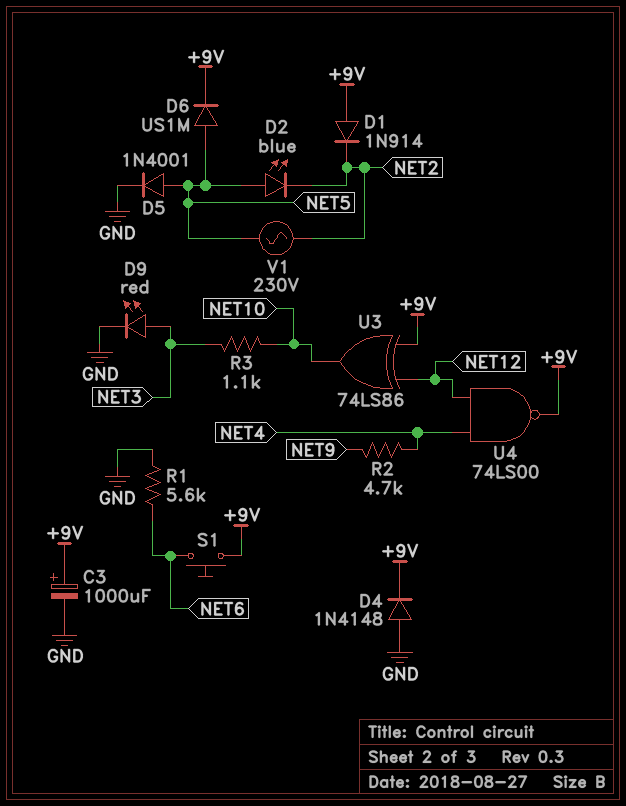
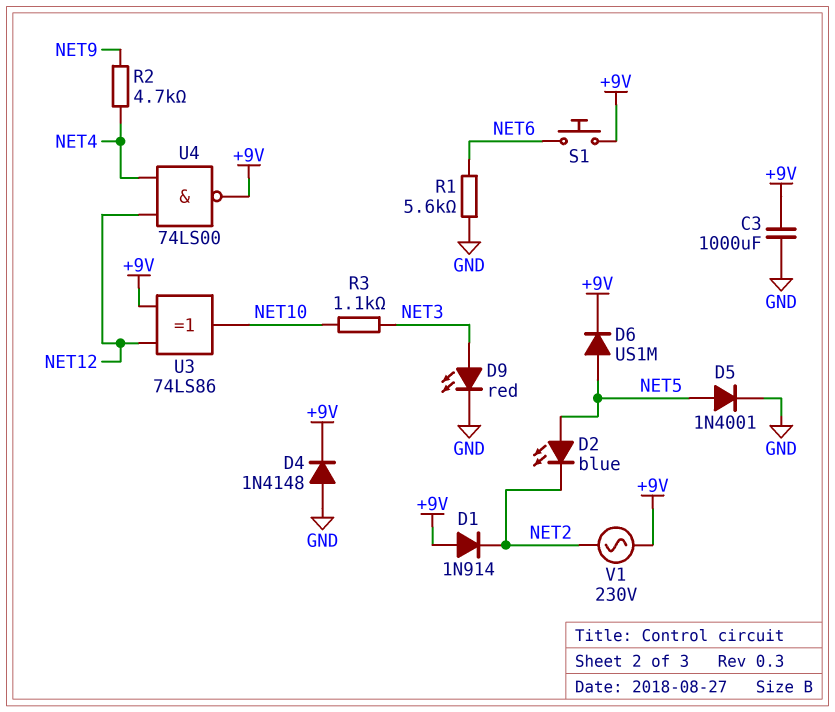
C3: 1000uF (plus +9V, minus GND) -> 1000uF (+9V, GND)
V1: AC 230V (NET2, NET5) -> AC 230V (+9V, NET2)

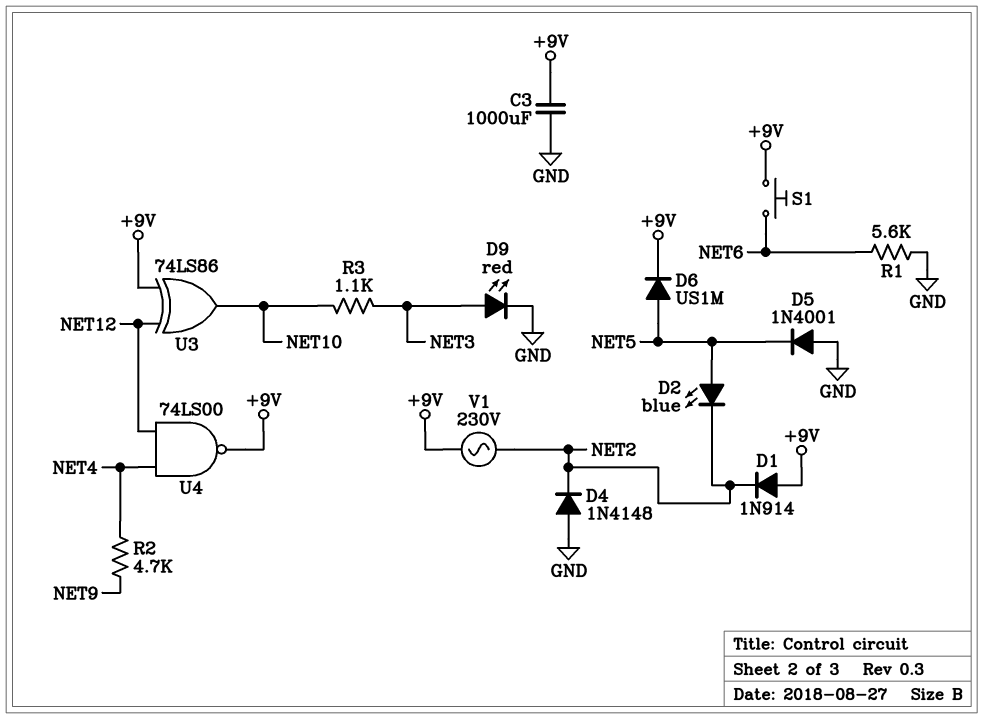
D4: diode 1N4148 (A GND, K +9V) -> diode 1N4148 (A GND, K NET2)
D5: diode 1N4001 (A NET5, K GND) -> diode 1N4001 (A GND, K NET5)

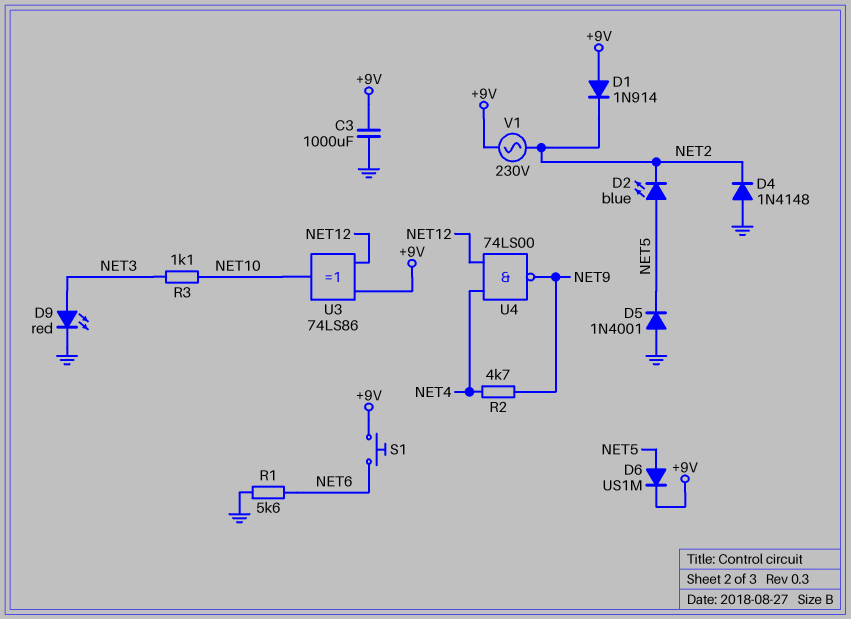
U4: NAND 74LS00 (in NET4, in NET12, out +9V) -> NAND 74LS00 (in NET4, in NET12, out NET9)

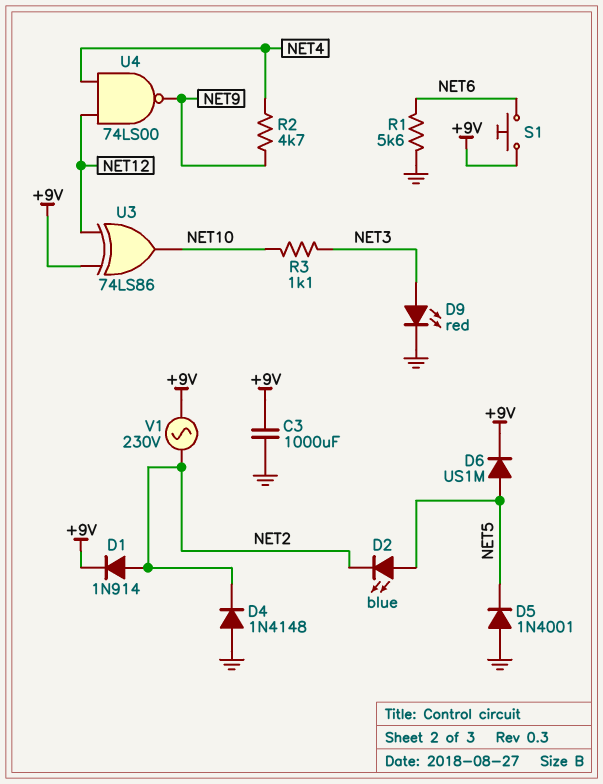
D1: diode 1N914 (A +9V, K NET2) -> diode 1N914 (A NET2, K +9V)

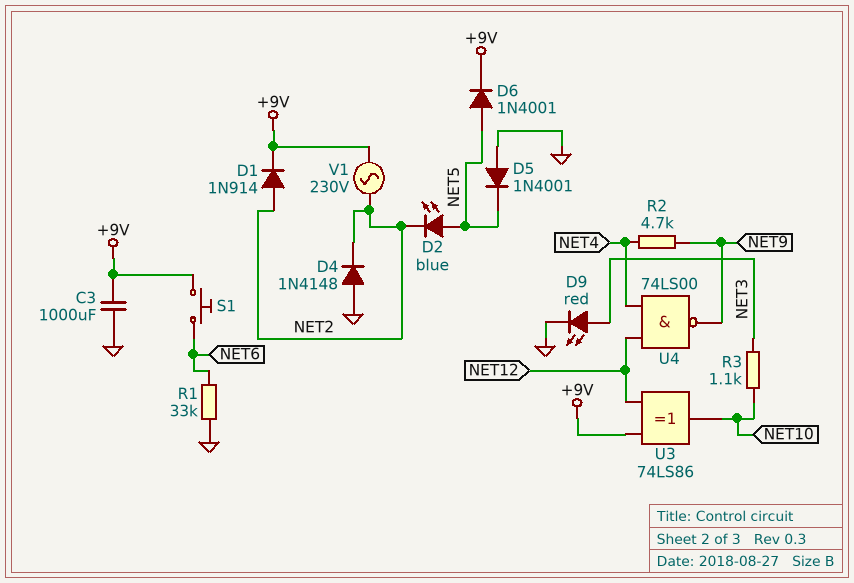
D6: diode US1M (A NET5, K +9V) -> diode 1N4001 (A NET5, K +9V)
R1: 5.6k (GND, NET6) -> 33k (GND, NET6)

